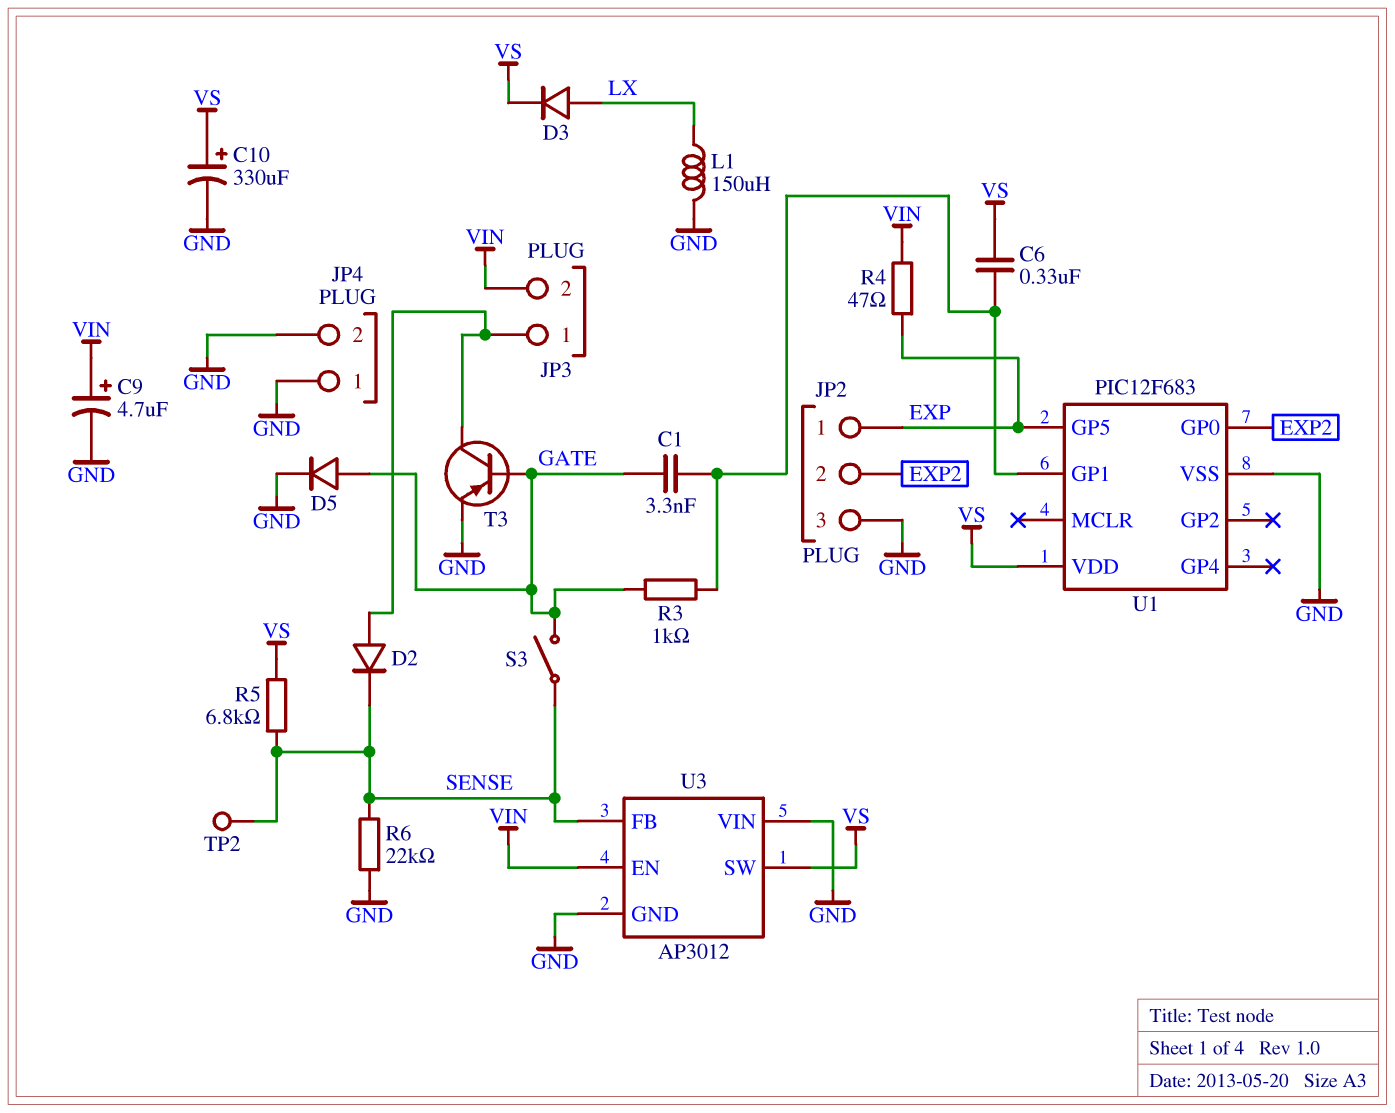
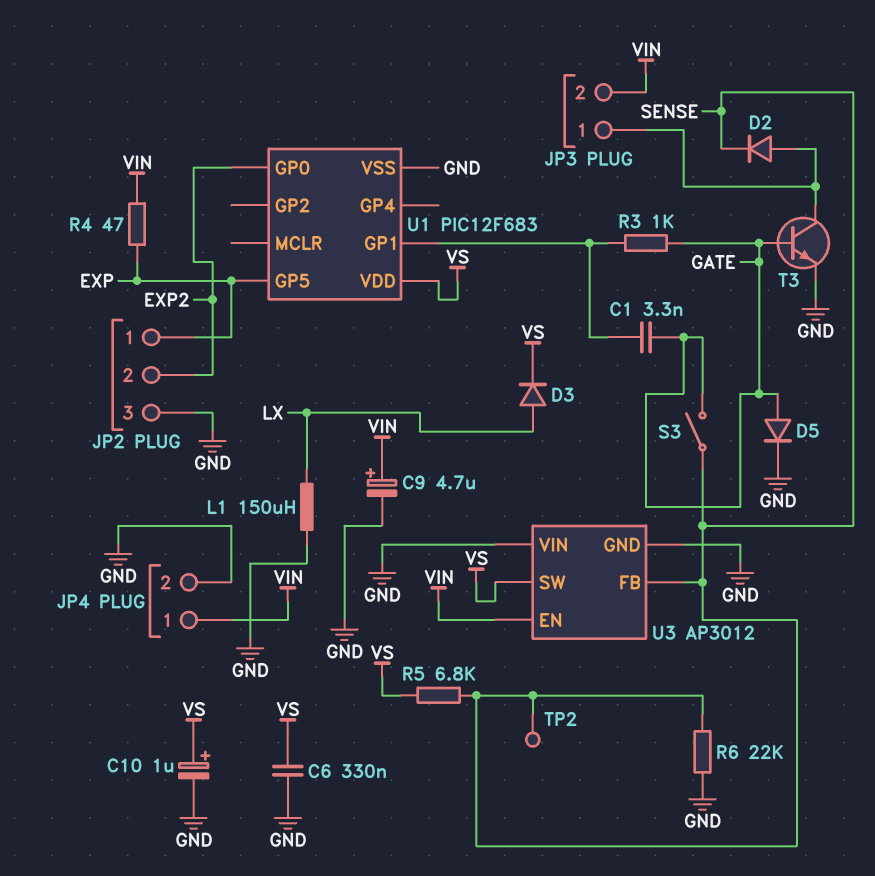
C6: 330nF (U1/GP1, VS) -> 330nF (GND, VS)
C10: 330uF (plus VS, minus GND) -> 1uF (plus VS, minus GND)
JP4 pin 1: GND -> VIN
T3: PNP (B GATE, C JP3/1, E GND) -> NPN (B GATE, C JP3/1, E GND)

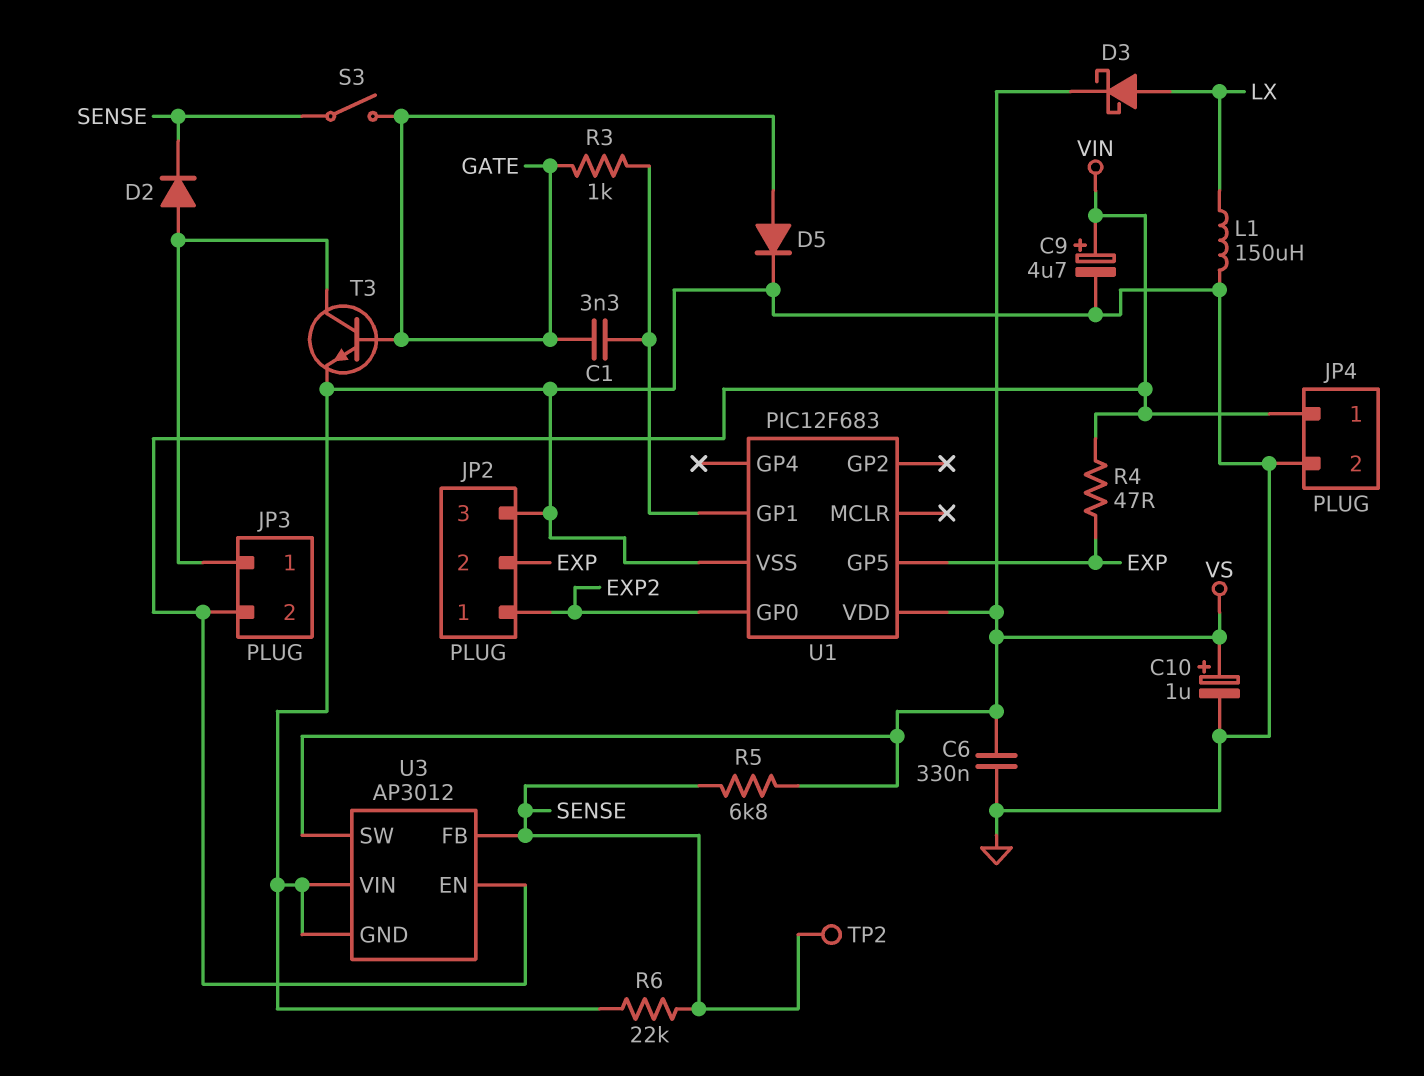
D3: diode (A LX, K VS) -> schottky (A LX, K VS)
JP2 pin 1: EXP -> EXP2
JP2 pin 2: EXP2 -> EXP

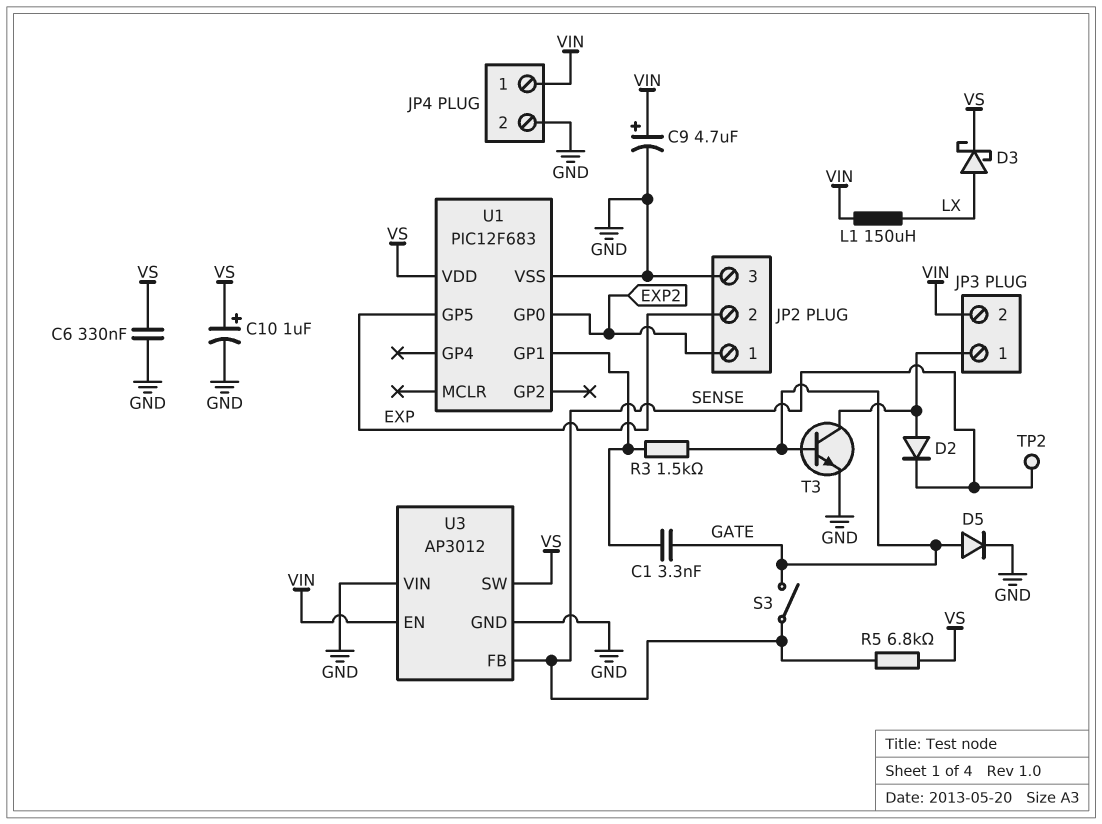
L1: 150uH (GND, LX) -> 150uH (LX, VIN)
R3: 1k (GATE, U1/GP1) -> 1.5k (GATE, U1/GP1)
R4: 47 (EXP, VIN) -> none
R6: 22k (GND, SENSE) -> none

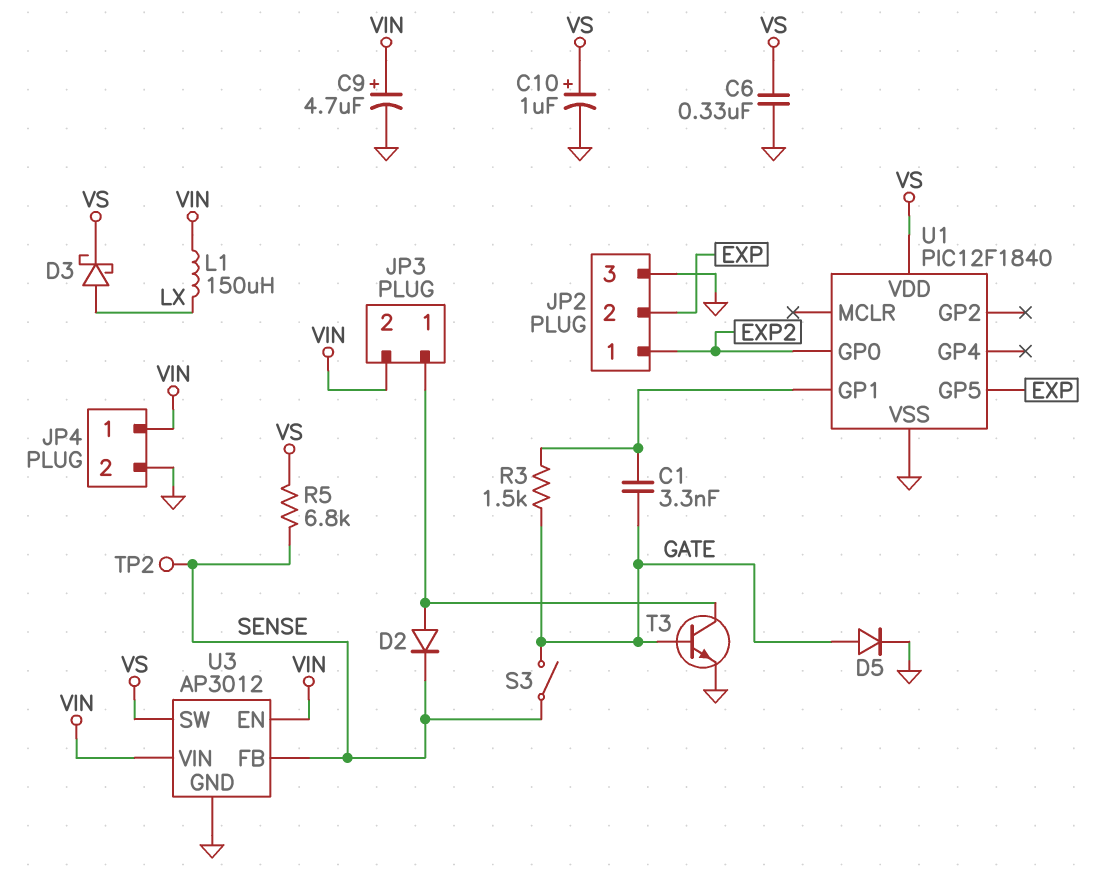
U1: PIC12F683 -> PIC12F1840
U3 pin VIN: GND -> VIN

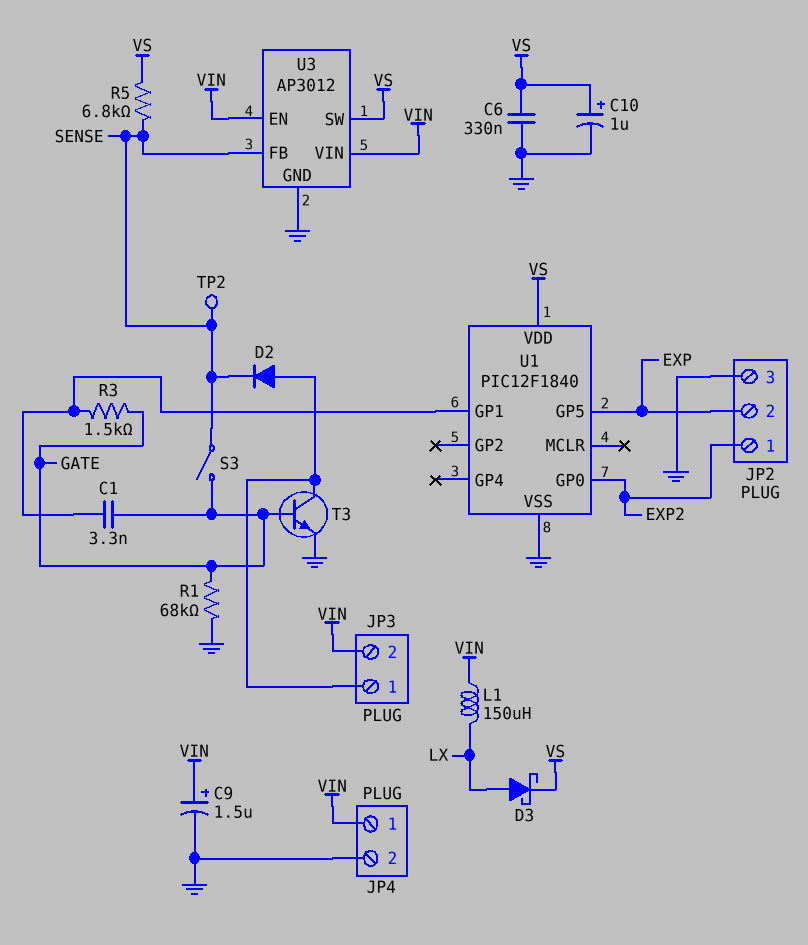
C9: 4.7uF (plus VIN, minus GND) -> 1.5uF (plus VIN, minus GND)
D5: diode (A GATE, K GND) -> none
R1: none -> 68k (GATE, GND)

